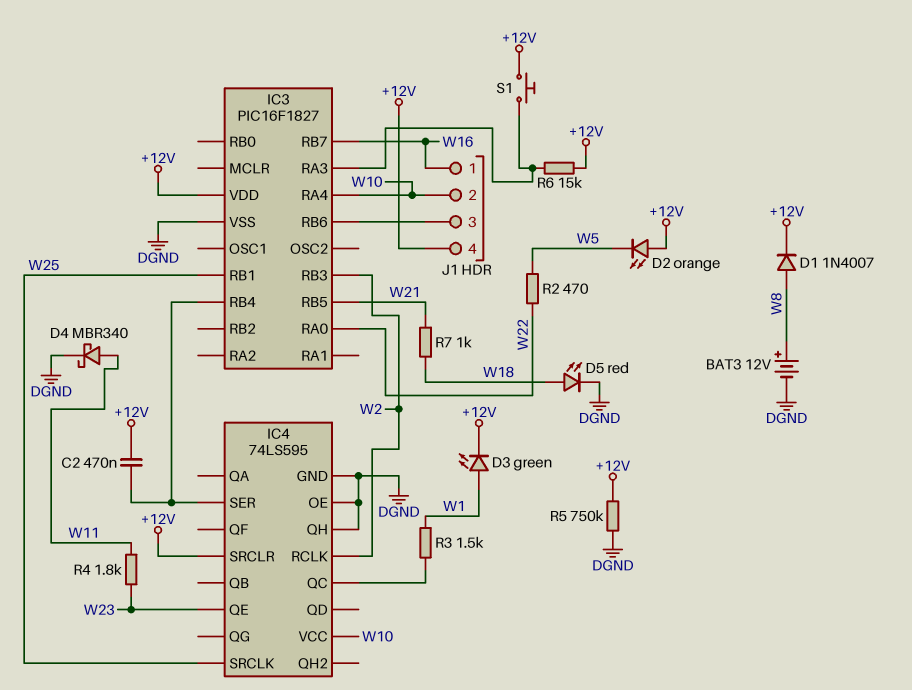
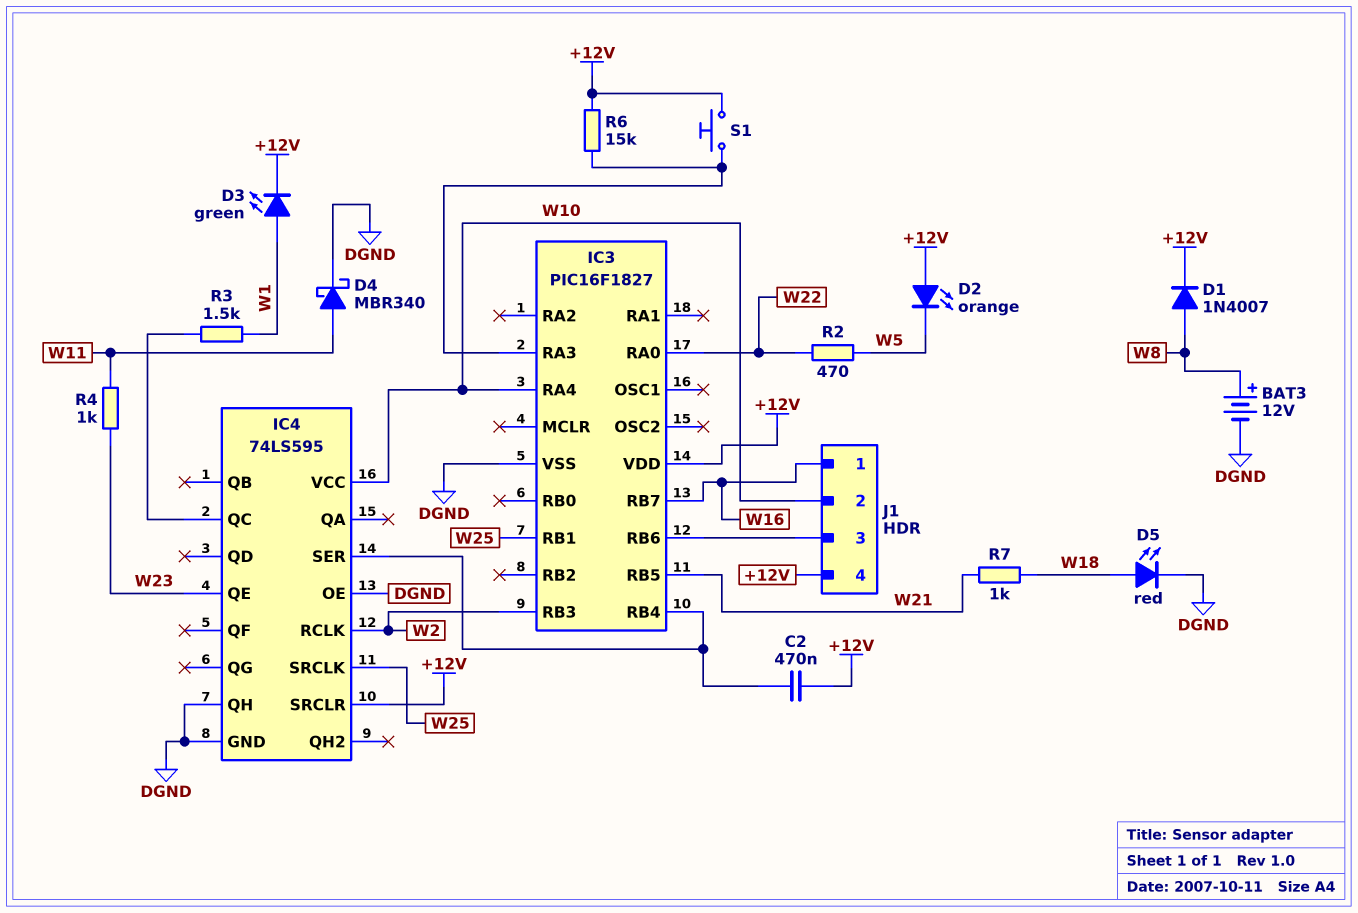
R4: 1.8k (W11, W23) -> 1k (W11, W23)
R5: 750k (+12V, DGND) -> none

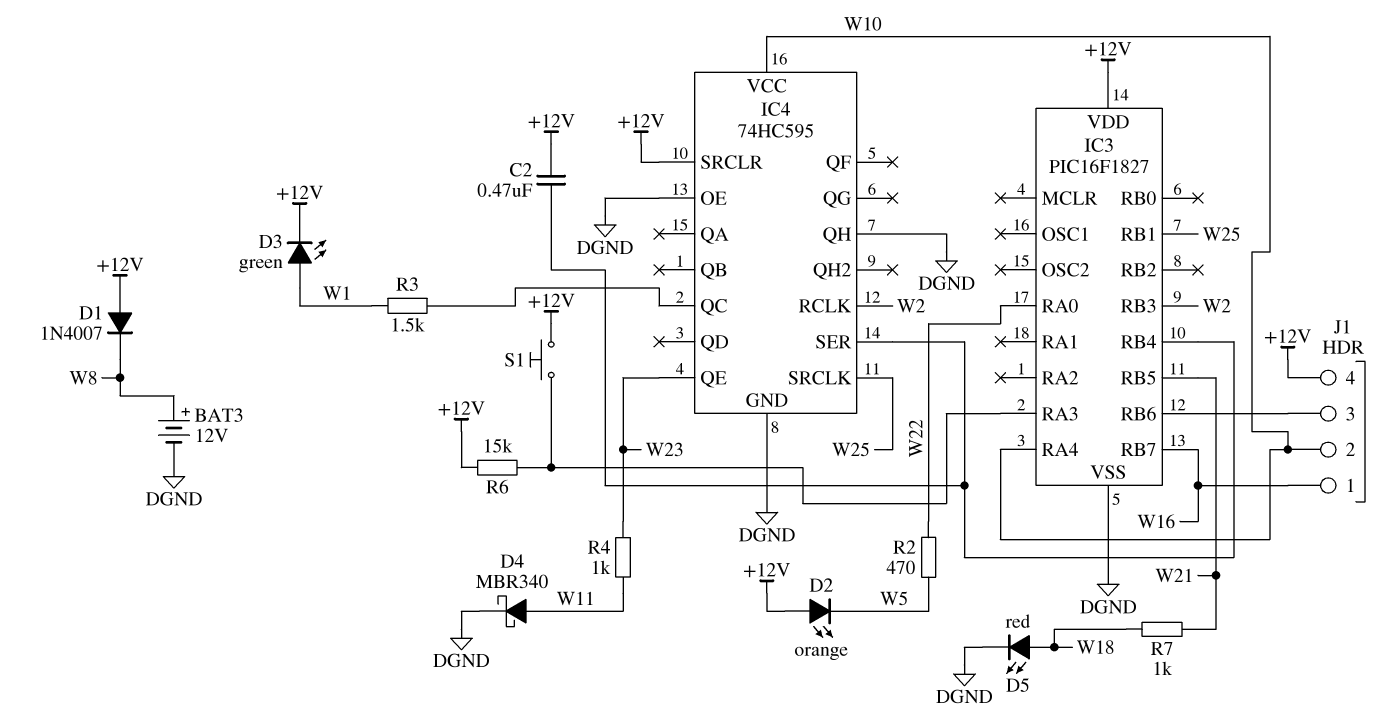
D1: diode 1N4007 (A W8, K +12V) -> diode 1N4007 (A +12V, K W8)
IC4: 74LS595 -> 74HC595

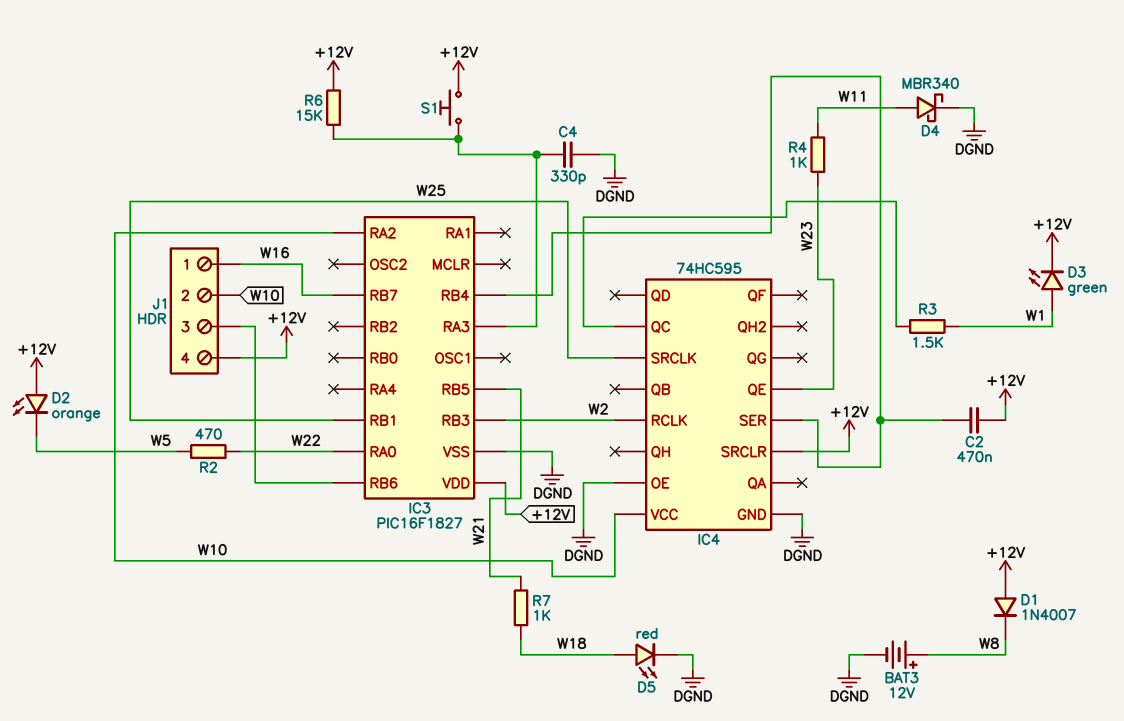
C4: none -> 330pF (DGND, IC3/RA3)
IC3 pin RA2: none -> W10
IC3 pin RA4: W10 -> none
IC4 pin QH: DGND -> none

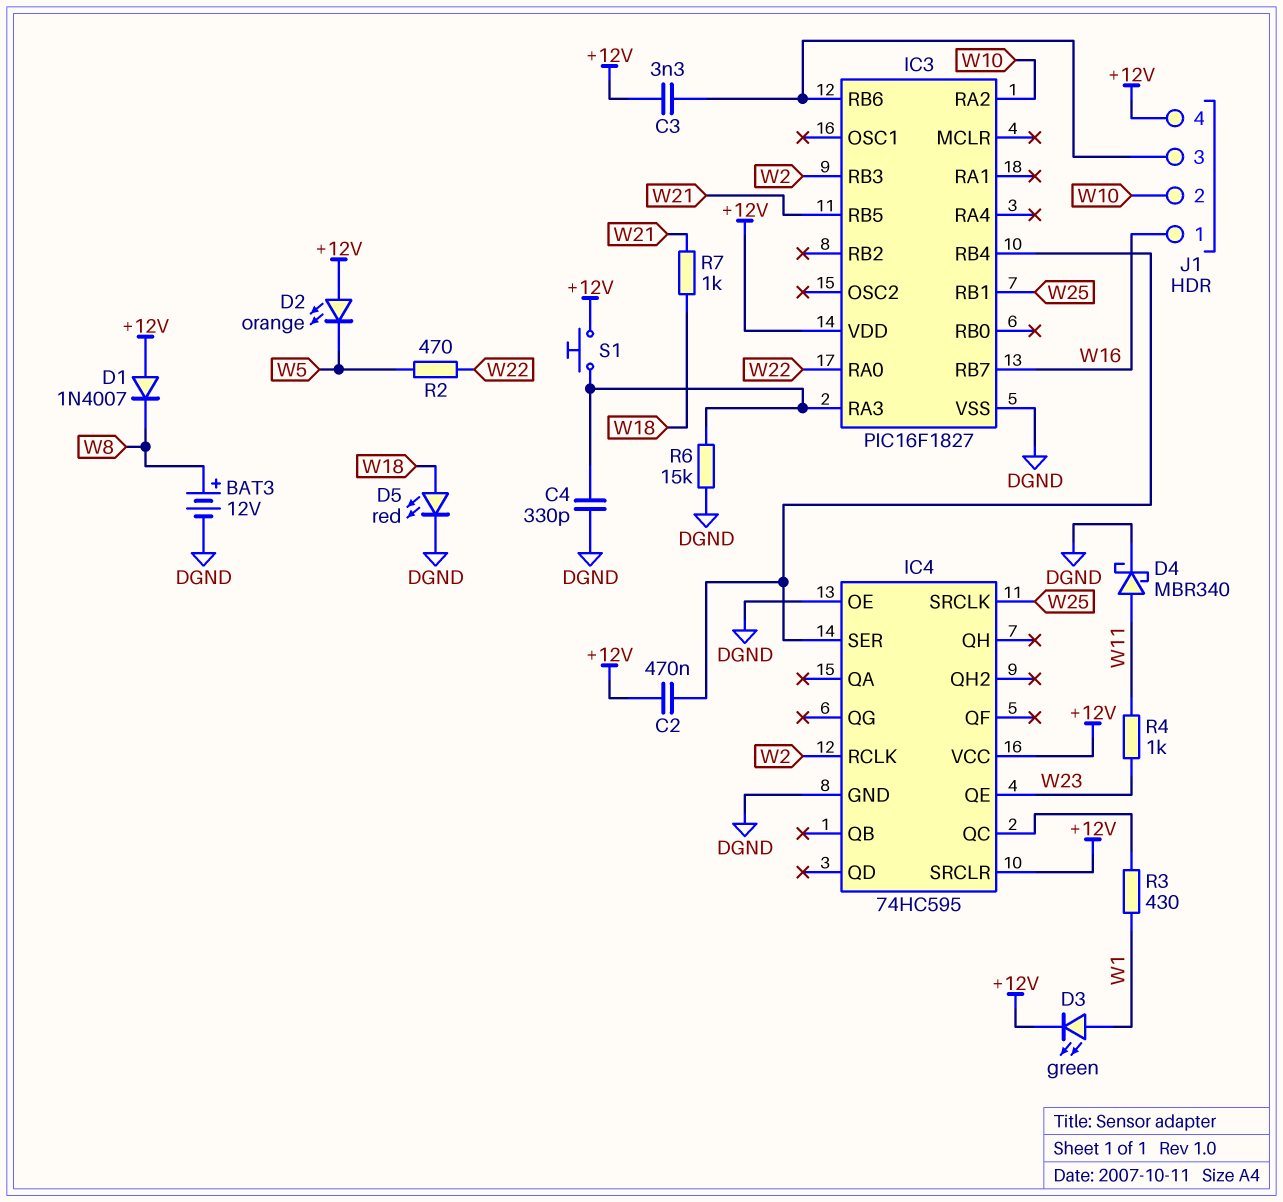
C3: none -> 3.3nF (+12V, IC3/RB6)
IC4 pin VCC: W10 -> +12V
R3: 1.5k (IC4/QC, W1) -> 430 (IC4/QC, W1)
R6: 15k (+12V, IC3/RA3) -> 15k (DGND, IC3/RA3)

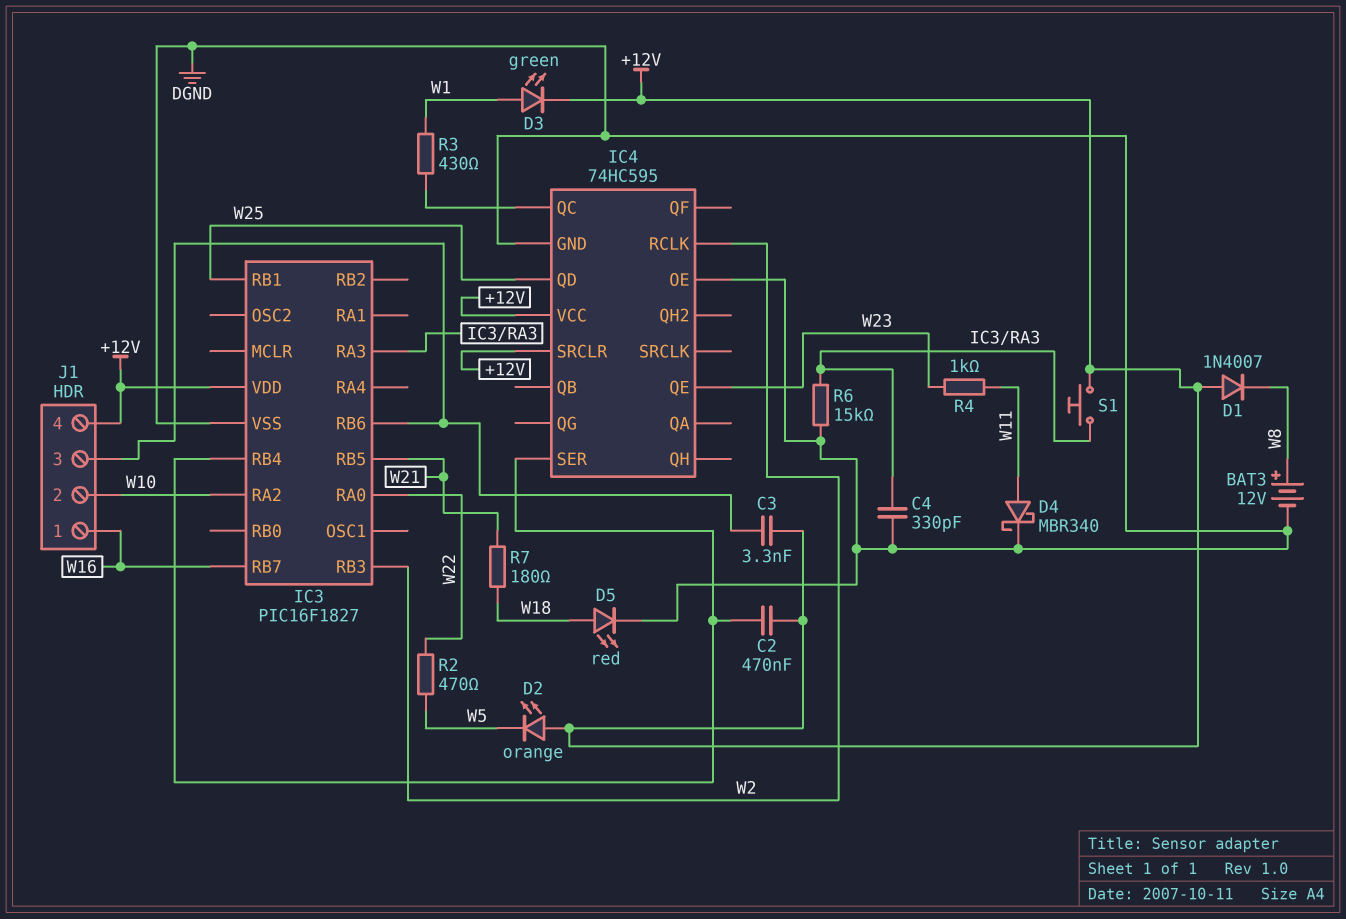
IC4 pin QD: none -> W25
IC4 pin SRCLK: W25 -> none
R7: 1k (W18, W21) -> 180 (W18, W21)

